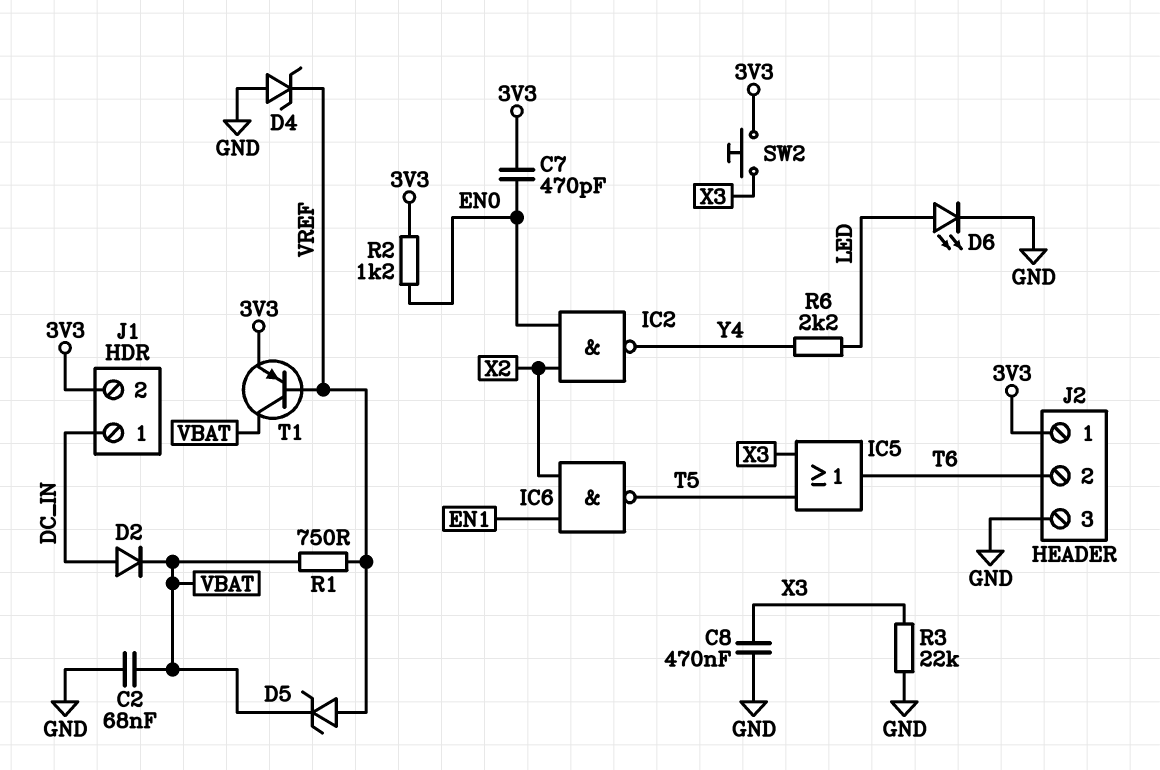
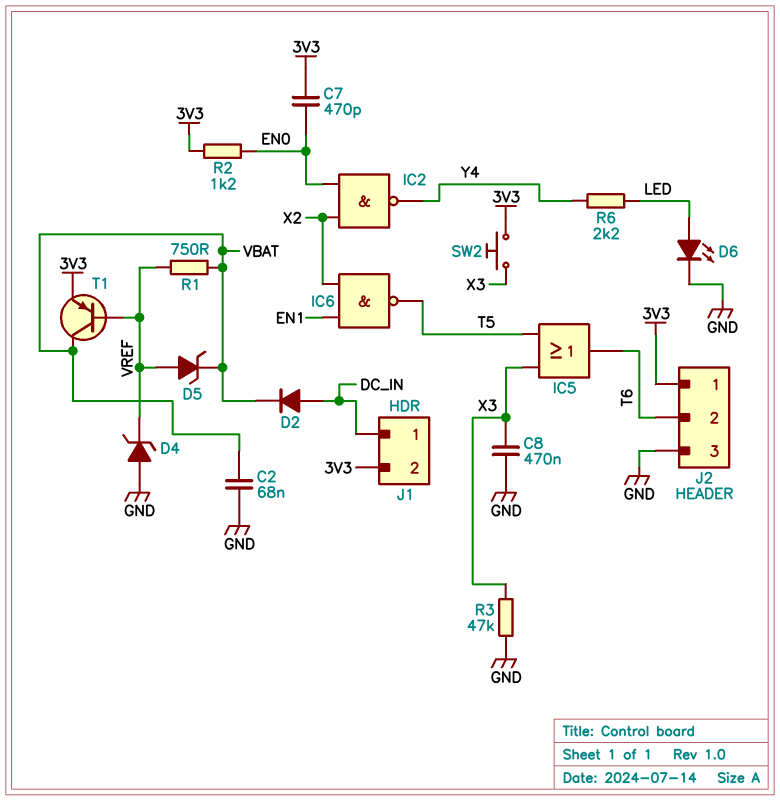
R3: 22k (GND, X3) -> 47k (GND, X3)

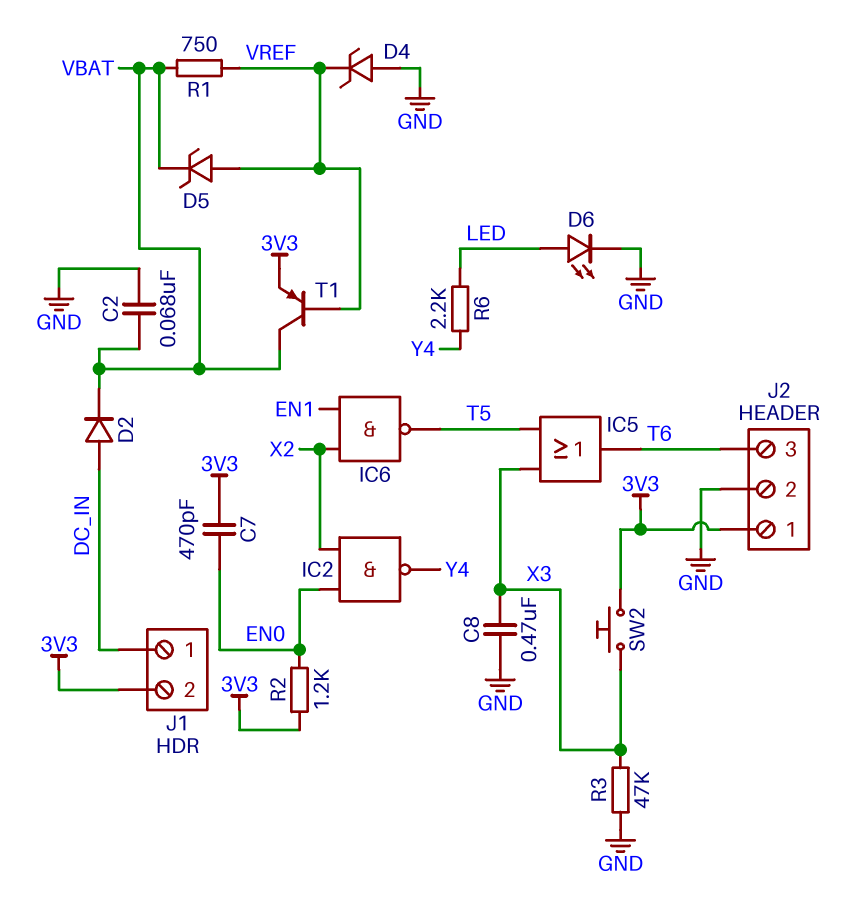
J2 pin 2: T6 -> GND
J2 pin 3: GND -> T6

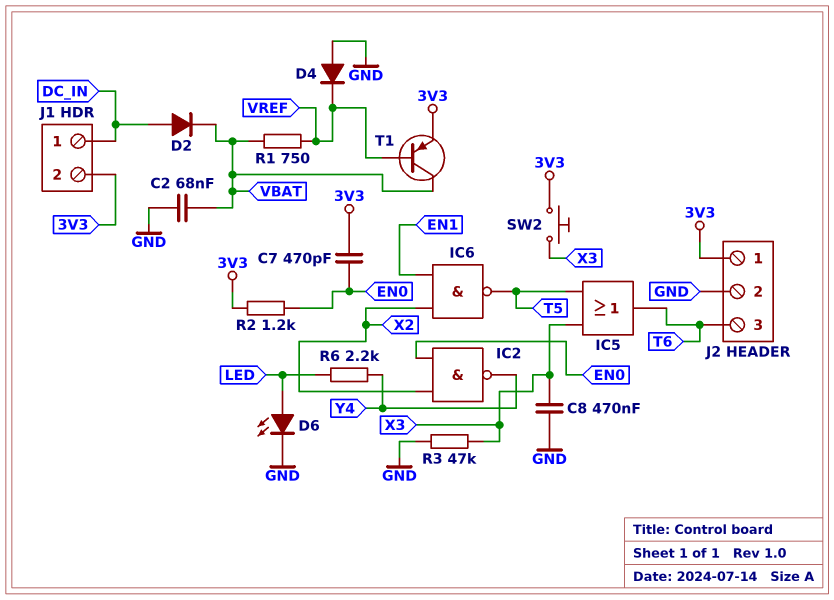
D4: zener (A GND, K VREF) -> diode (A GND, K VREF)
D5: zener (A VREF, K VBAT) -> none

